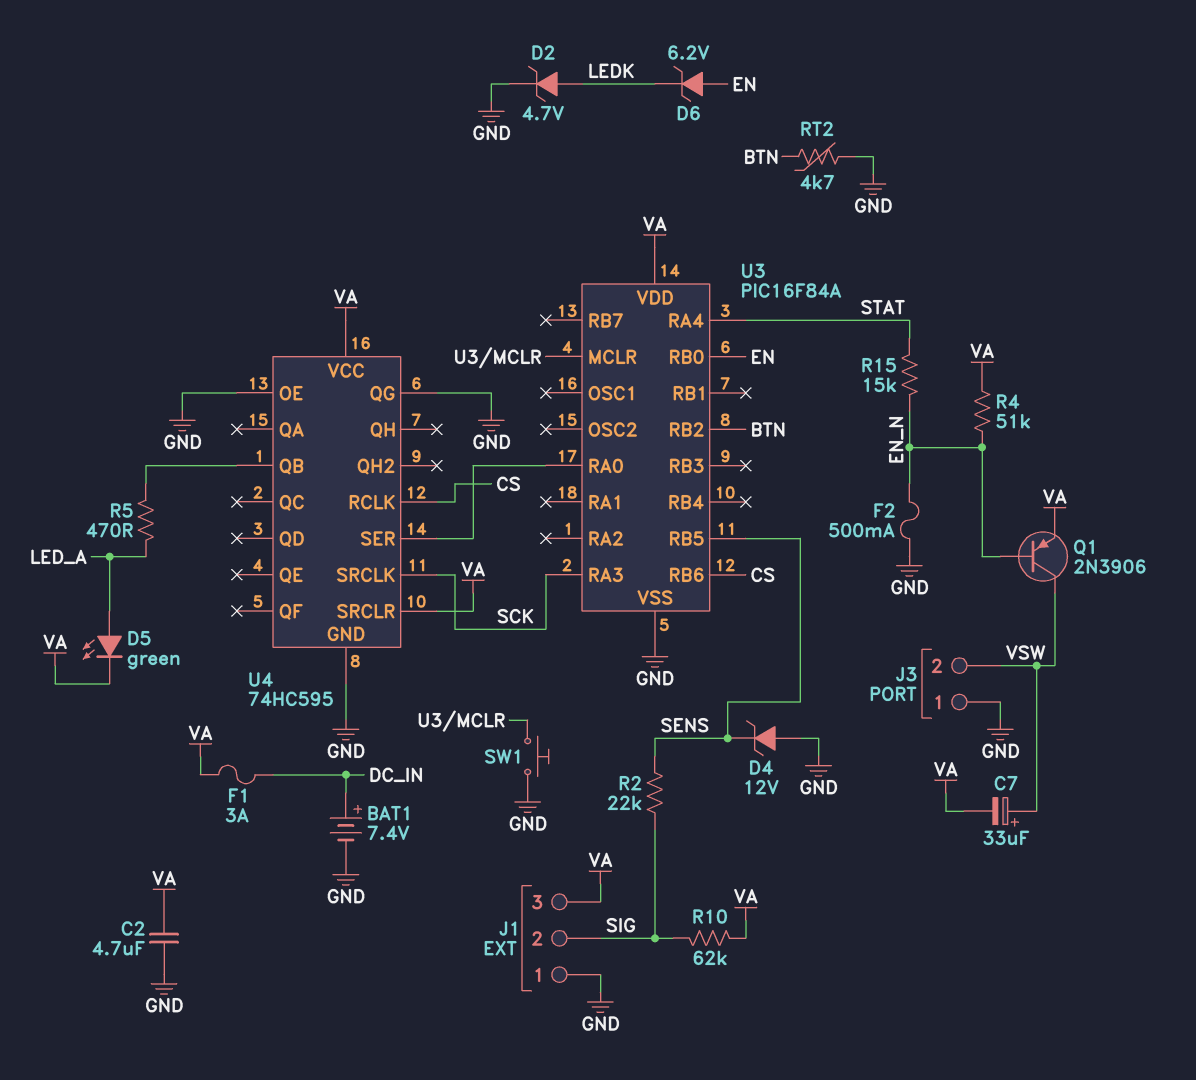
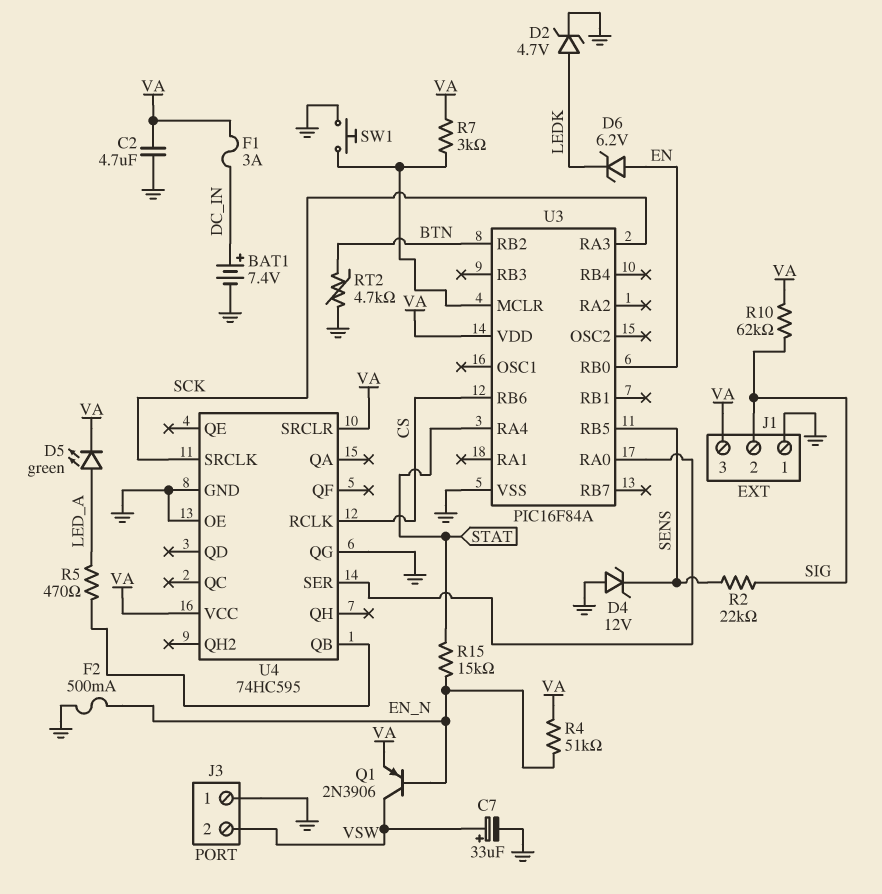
C7: 33uF (plus VSW, minus VA) -> 33uF (plus VSW, minus GND)
R7: none -> 3k (U3/MCLR, VA)

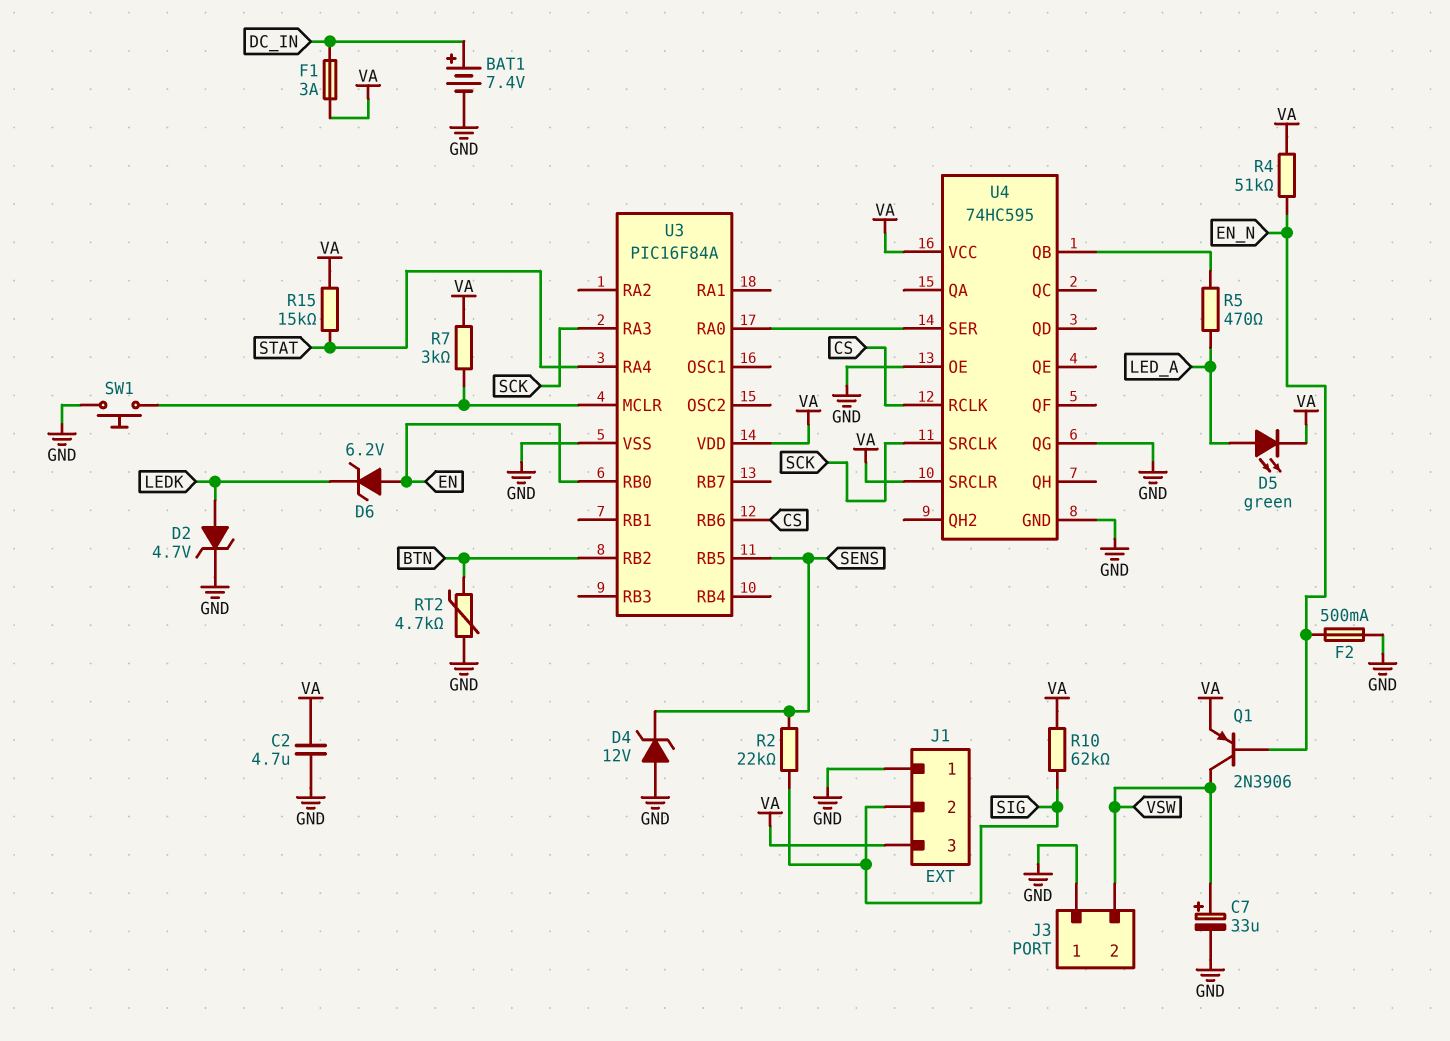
R15: 15k (EN_N, STAT) -> 15k (STAT, VA)

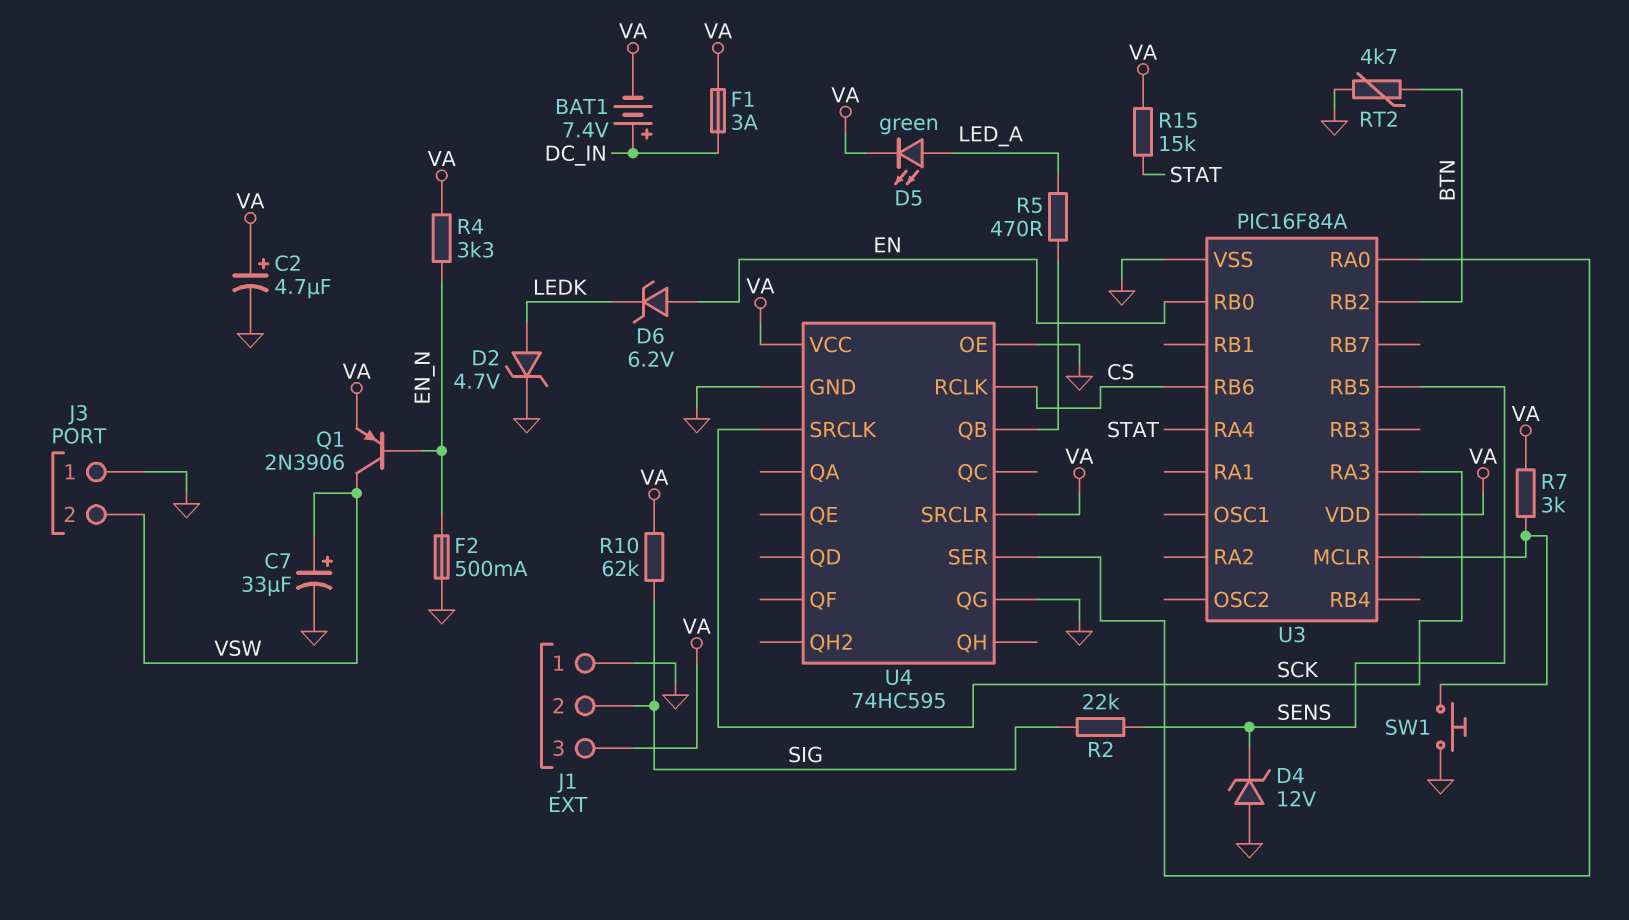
BAT1: 7.4V (plus DC_IN, minus GND) -> 7.4V (plus DC_IN, minus VA)
C2: 4.7uF (GND, VA) -> 4.7uF (plus VA, minus GND)
R4: 51k (EN_N, VA) -> 3.3k (EN_N, VA)

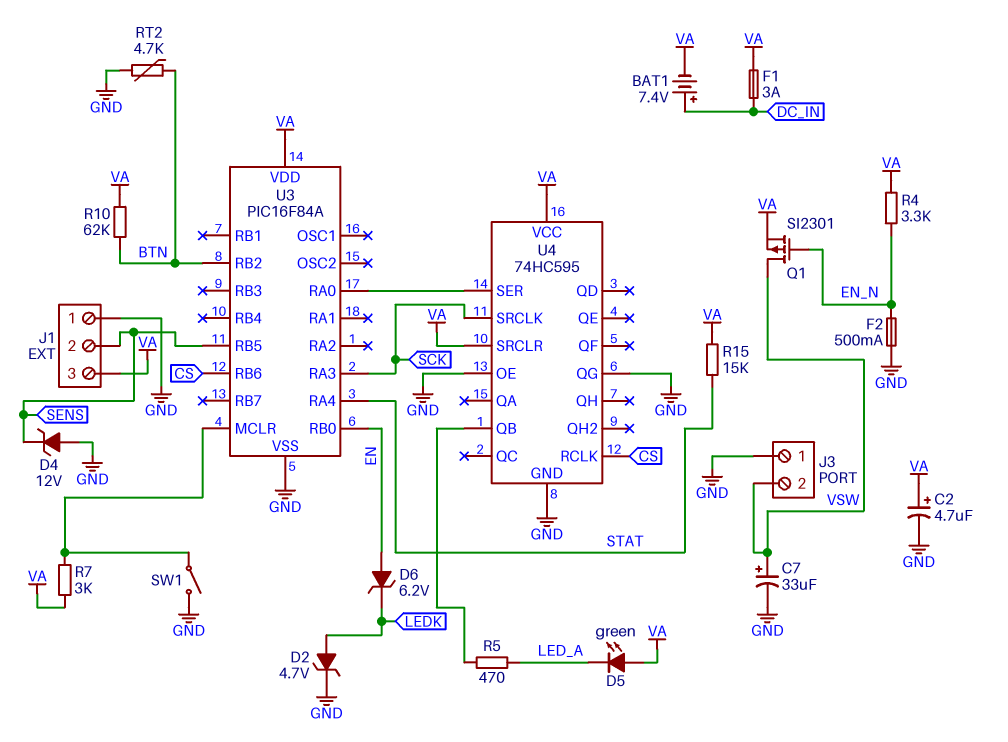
D5: LED green (A LED_A, K VA) -> LED green (A VA, K LED_A)
J1 pin 2: SIG -> SENS
Q1: PNP 2N3906 (B EN_N, C VSW, E VA) -> PMOS SI2301 (G EN_N, D VSW, S VA)
R2: 22k (SENS, SIG) -> none
R10: 62k (SIG, VA) -> 62k (BTN, VA)
SW1: button (GND, U3/MCLR) -> switch (GND, U3/MCLR)

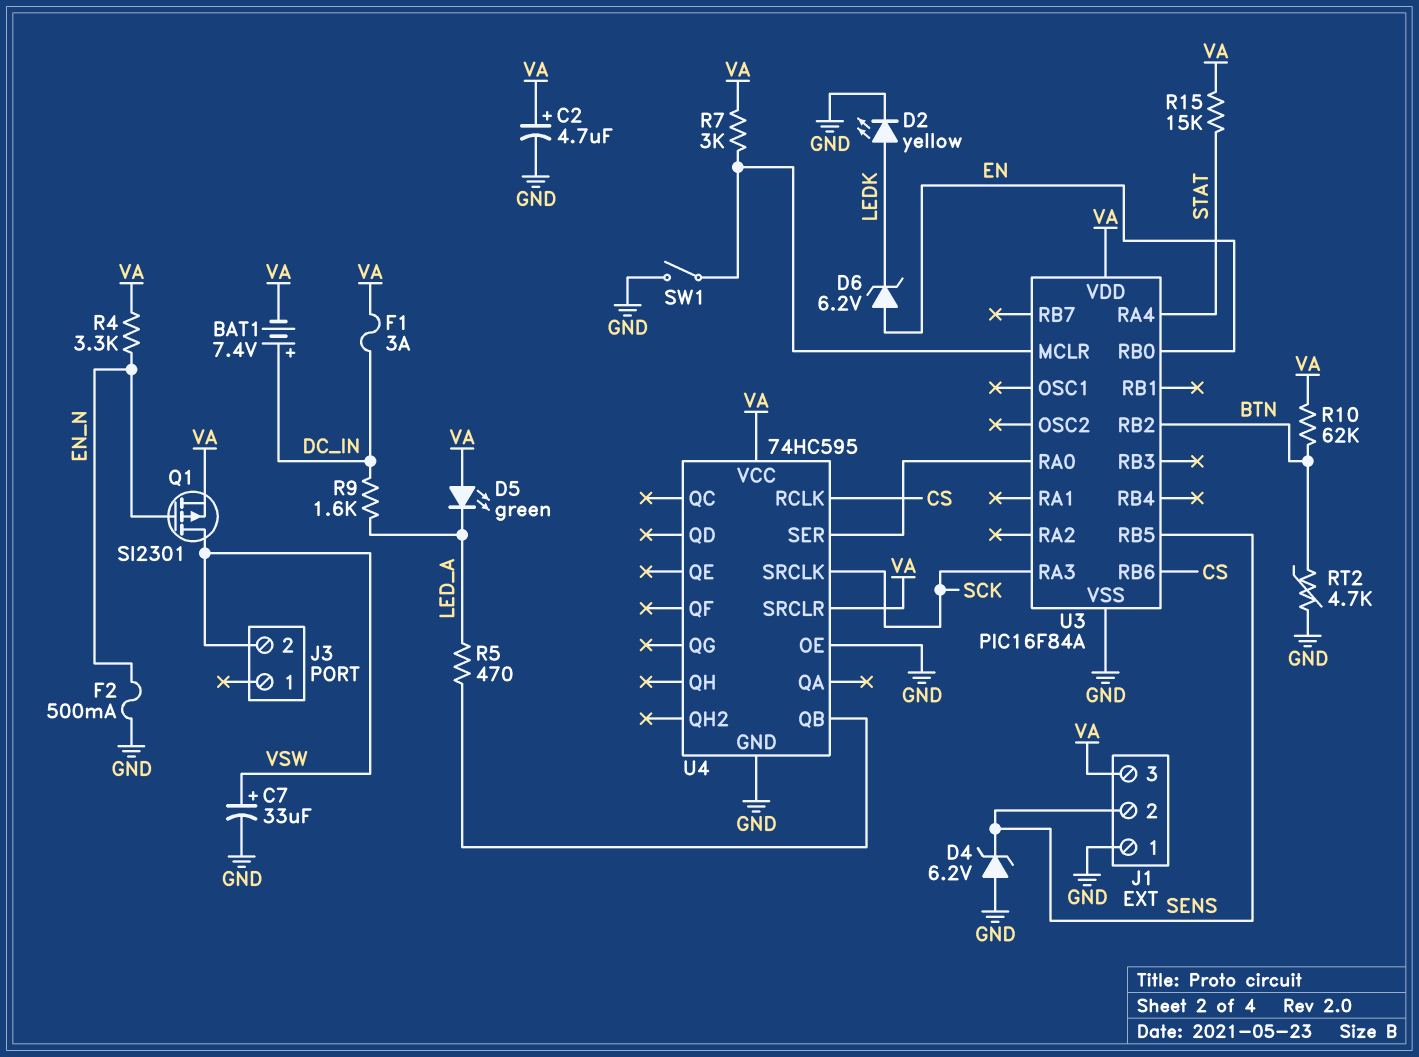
D2: zener 4.7V (A LEDK, K GND) -> LED yellow (A LEDK, K GND)
D4: zener 12V (A GND, K SENS) -> zener 6.2V (A GND, K SENS)
J3 pin 1: GND -> none
R9: none -> 1.6k (DC_IN, LED_A)
U4 pin QG: GND -> none

